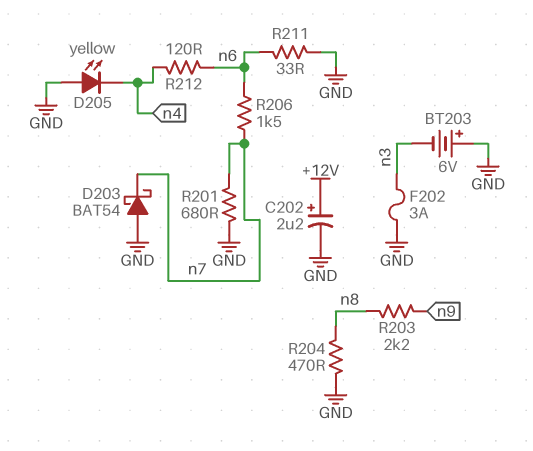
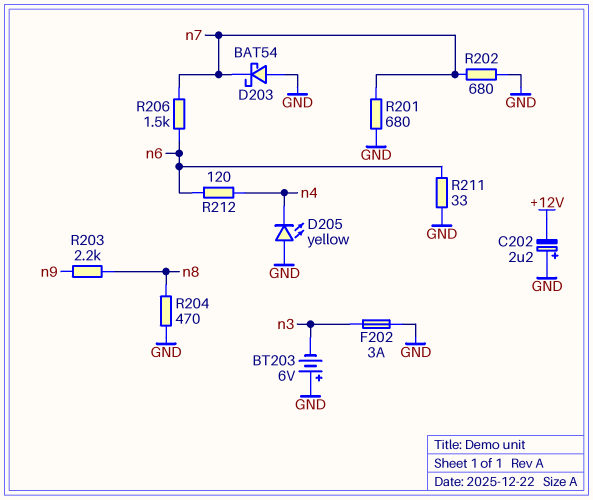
C202: 2.2uF (plus +12V, minus GND) -> 2.2uF (plus GND, minus +12V)
R202: none -> 680 (GND, n7)

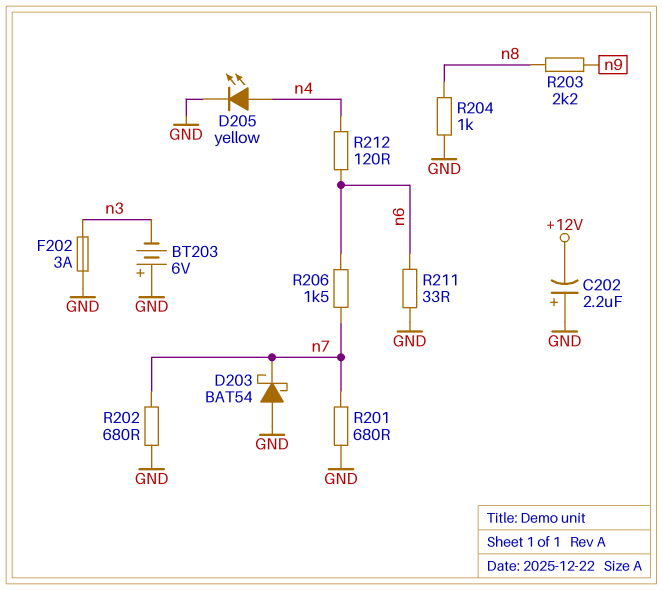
D205: LED yellow (A GND, K n4) -> LED yellow (A n4, K GND)
R204: 470 (GND, n8) -> 1k (GND, n8)

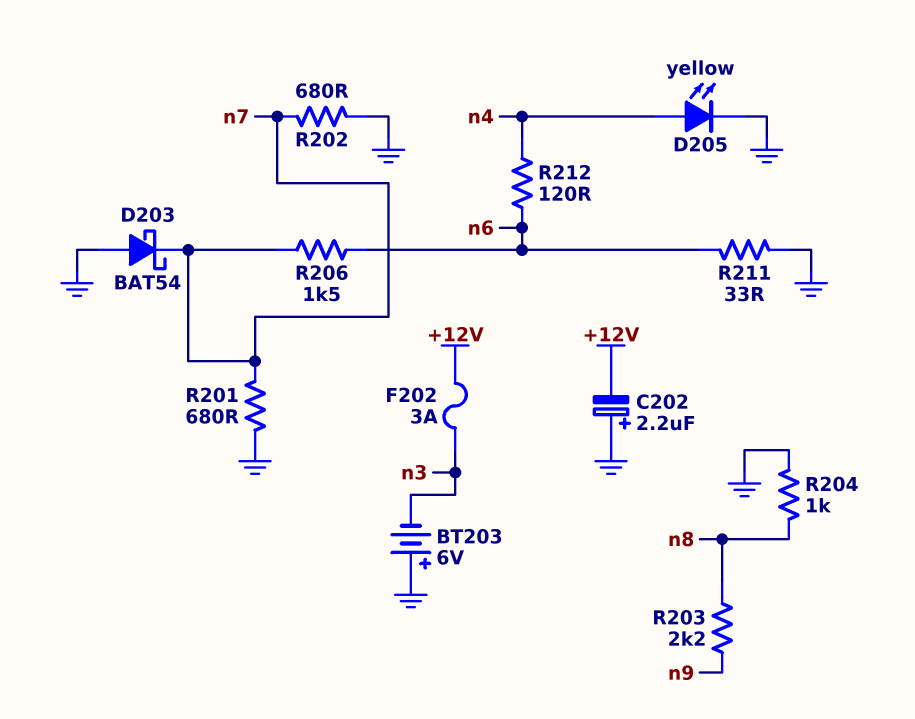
F202: 3A (GND, n3) -> 3A (+12V, n3)

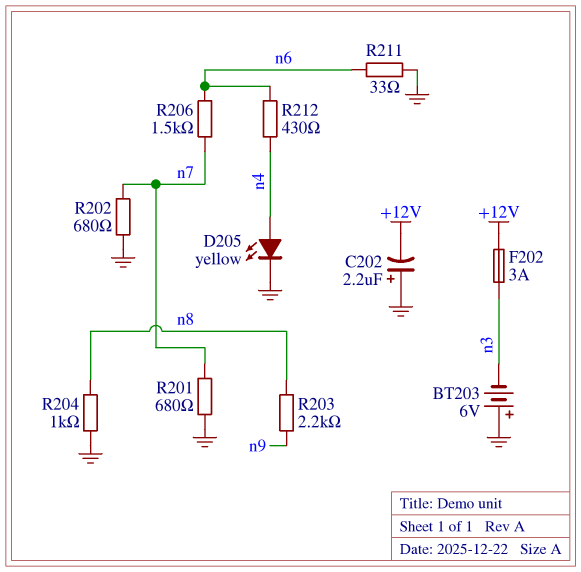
D203: schottky BAT54 (A GND, K n7) -> none
R212: 120 (n4, n6) -> 430 (n4, n6)

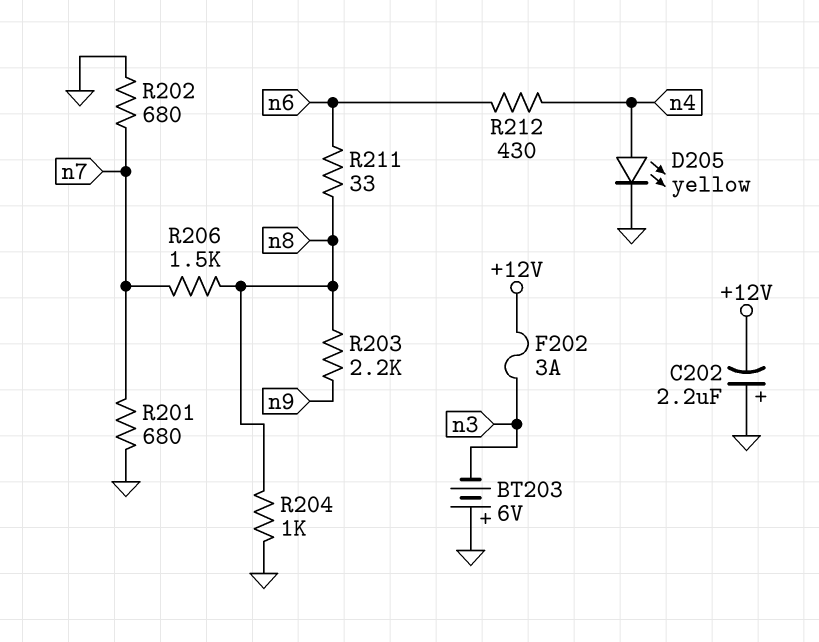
R206: 1.5k (n6, n7) -> 1.5k (n7, n8)
R211: 33 (GND, n6) -> 33 (n6, n8)

